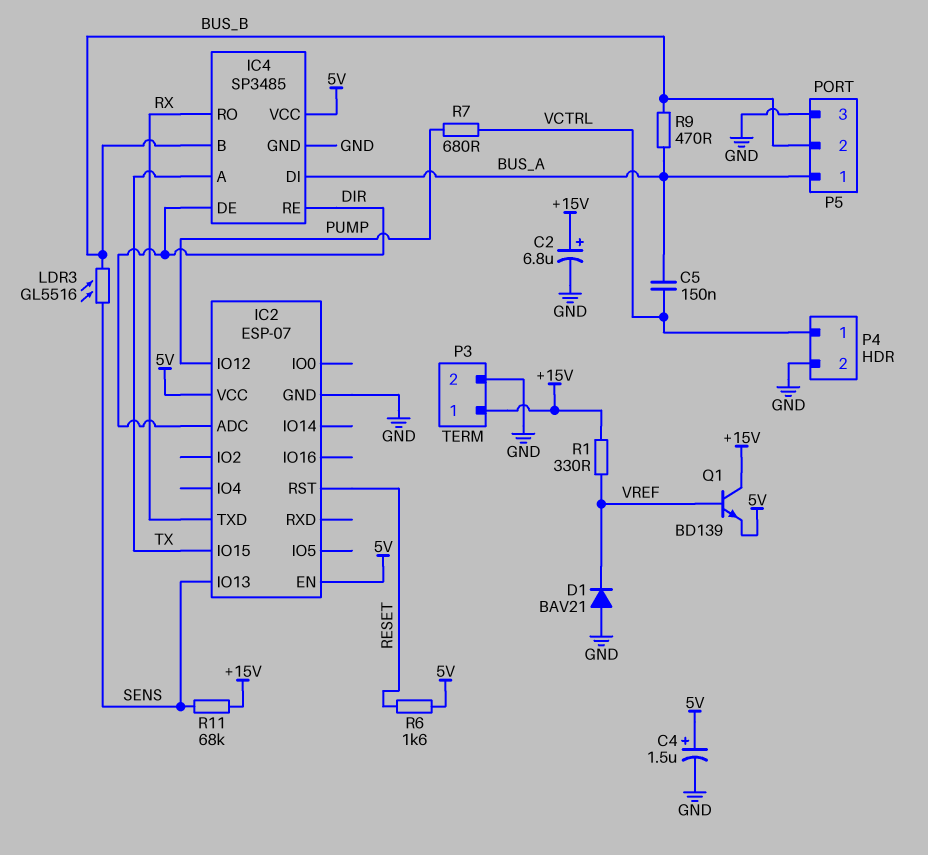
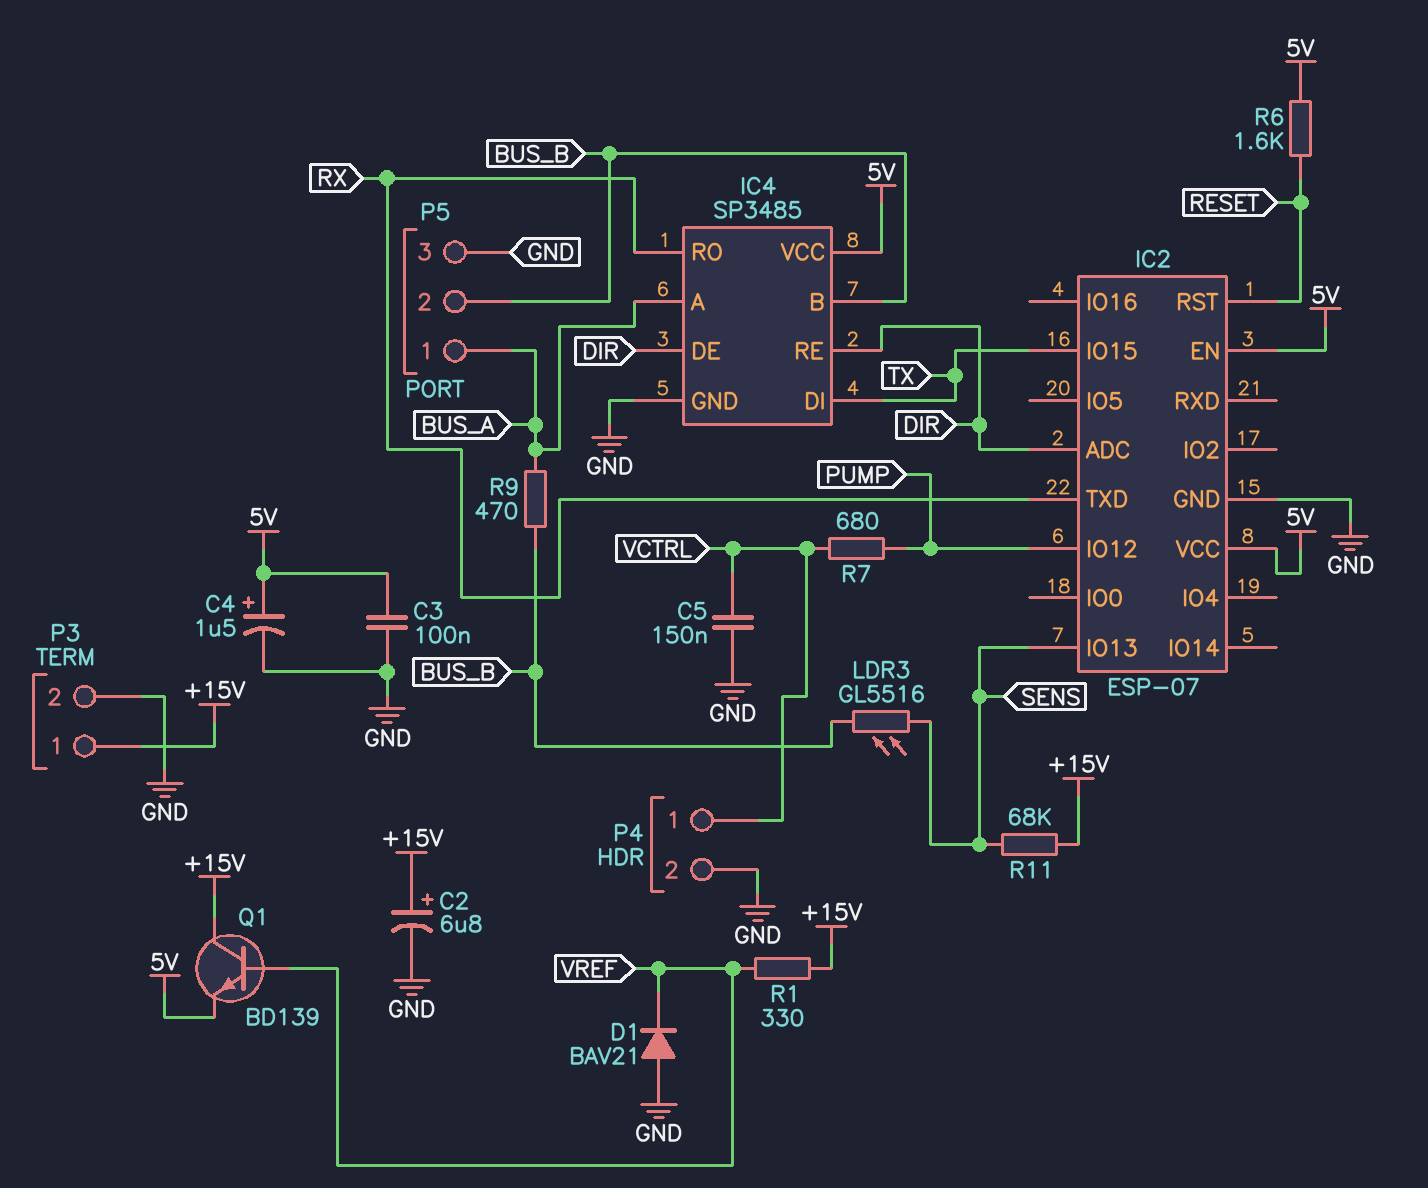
C3: none -> 100nF (5V, GND)
C5: 150nF (BUS_A, VCTRL) -> 150nF (GND, VCTRL)
IC4 pin A: TX -> BUS_A
IC4 pin DI: BUS_A -> TX

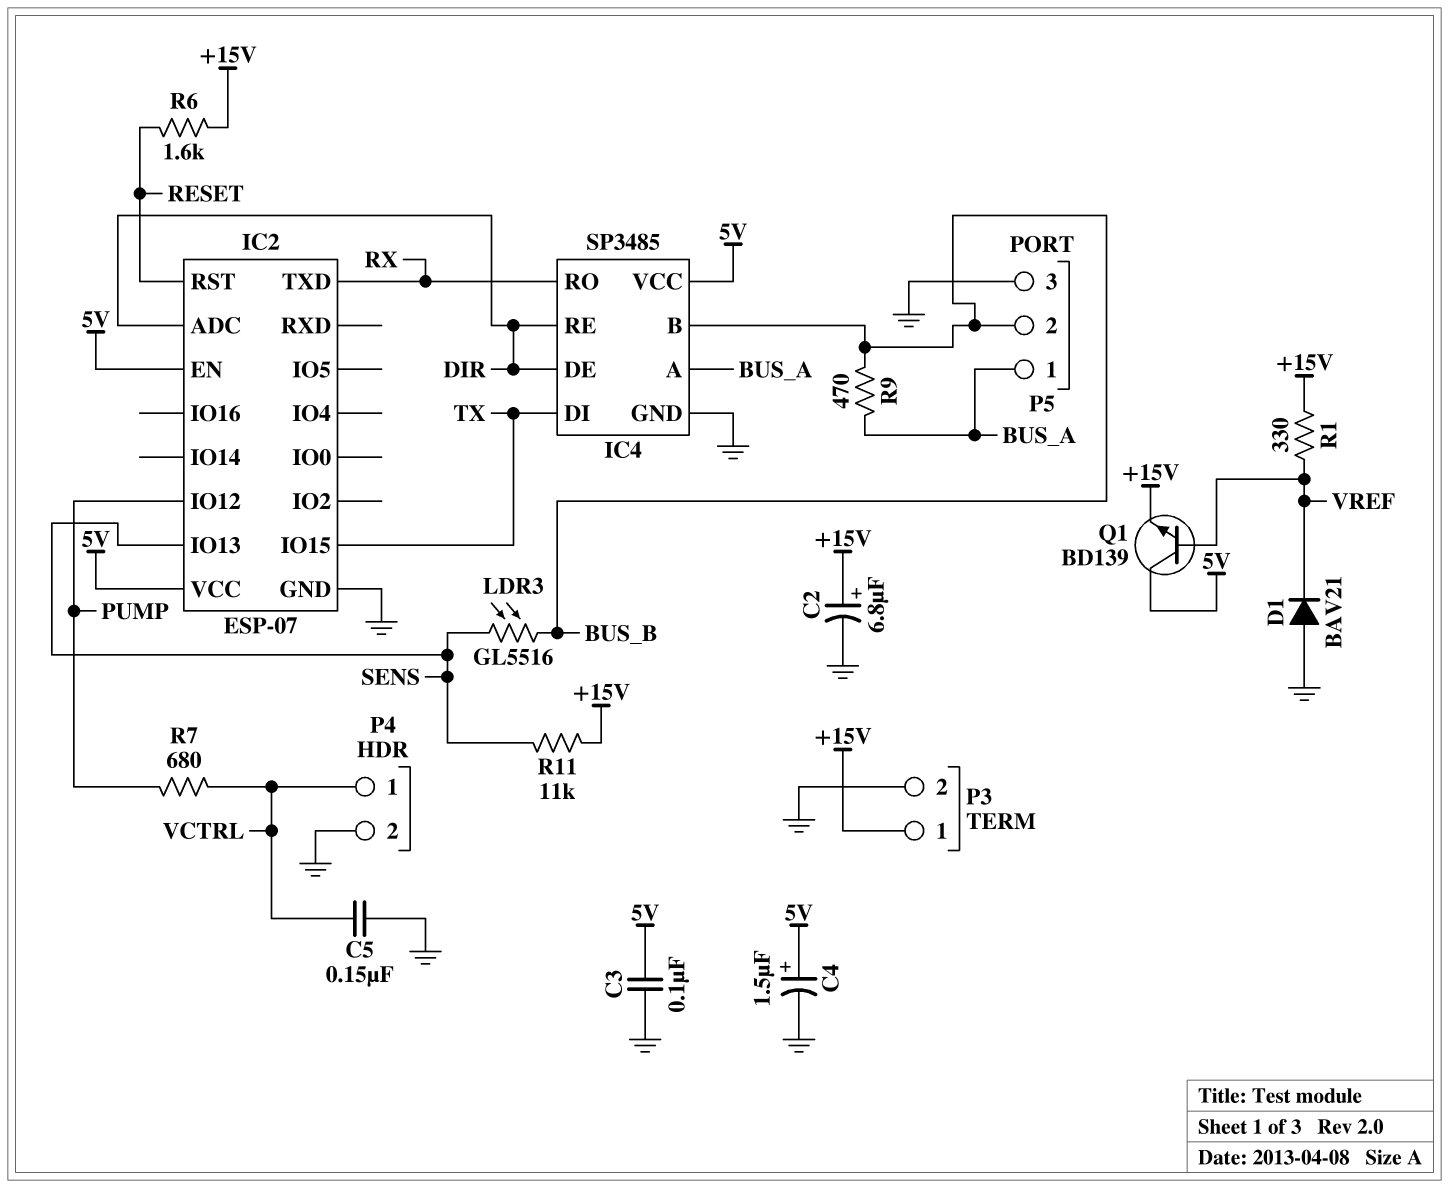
Q1: NPN BD139 (B VREF, C +15V, E 5V) -> NPN BD139 (B VREF, C 5V, E +15V)
R6: 1.6k (5V, RESET) -> 1.6k (+15V, RESET)
R11: 68k (+15V, SENS) -> 11k (+15V, SENS)

